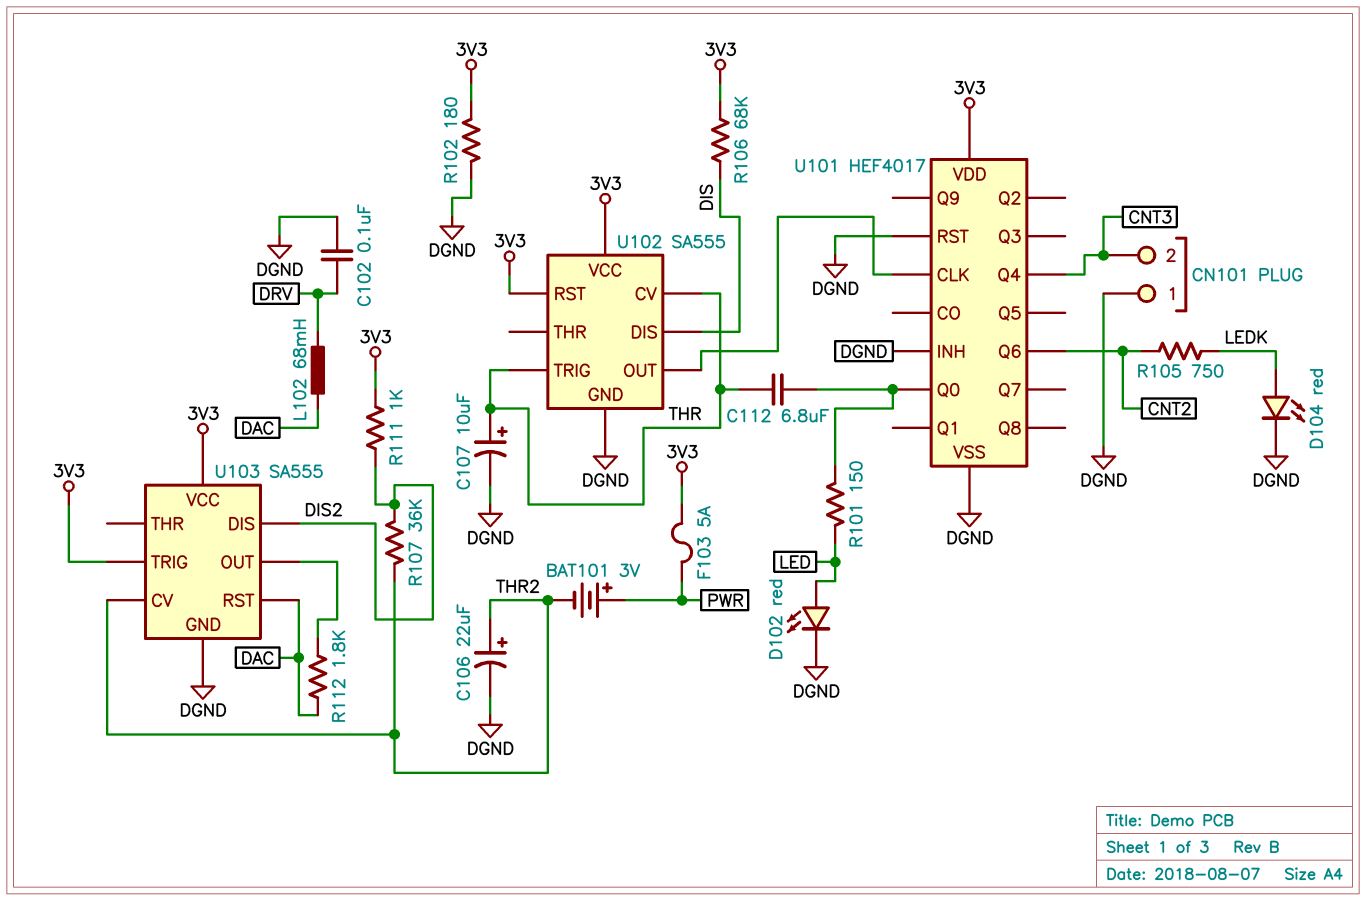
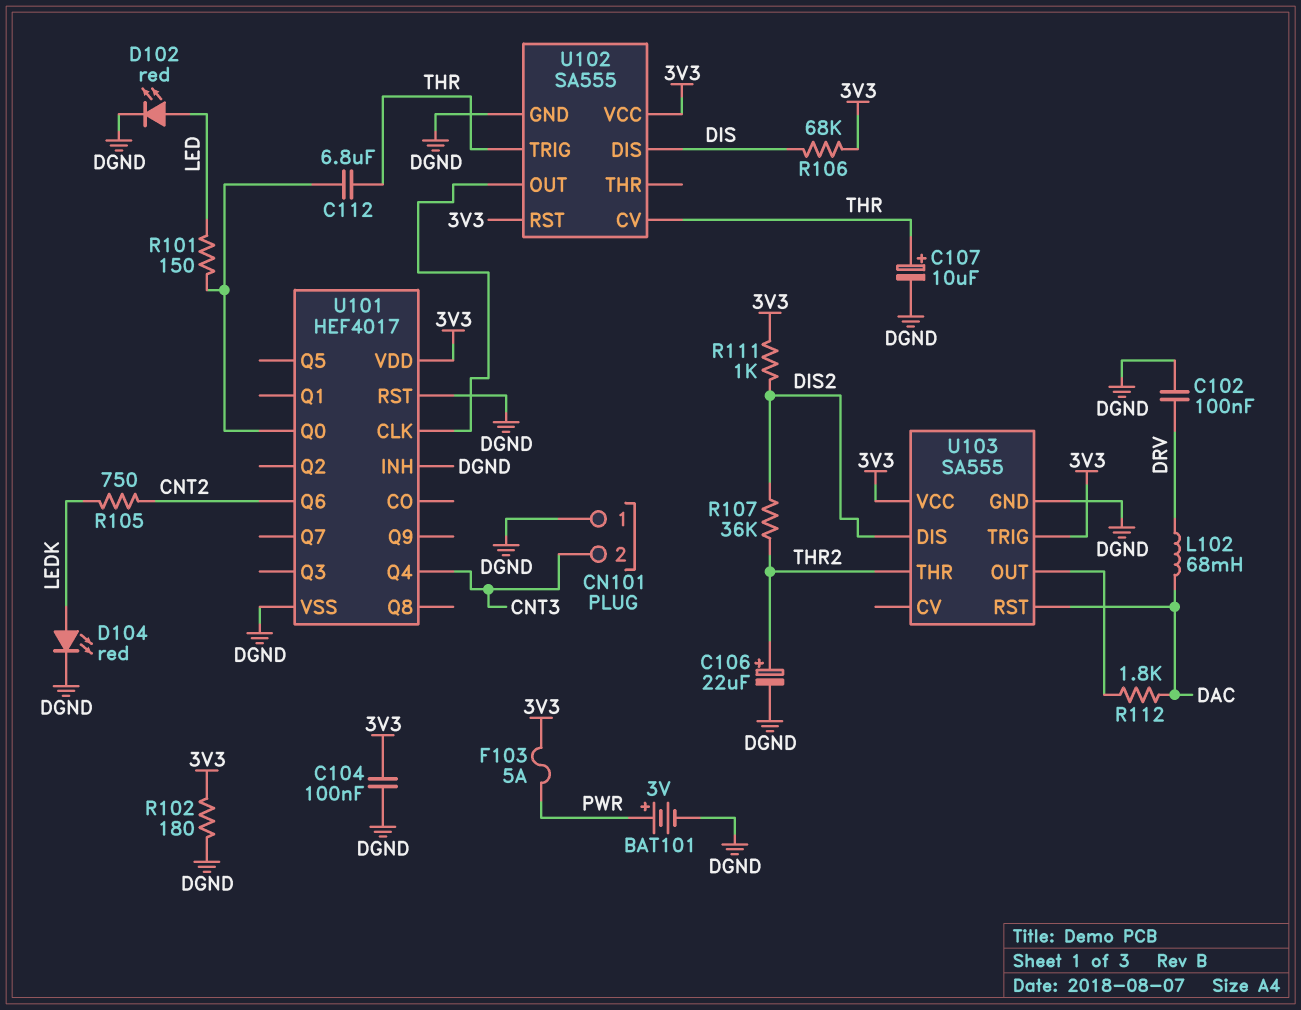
BAT101: 3V (plus PWR, minus THR2) -> 3V (plus PWR, minus DGND)
C104: none -> 100nF (3V3, DGND)
U103 pin CV: THR2 -> none
U103 pin THR: none -> THR2

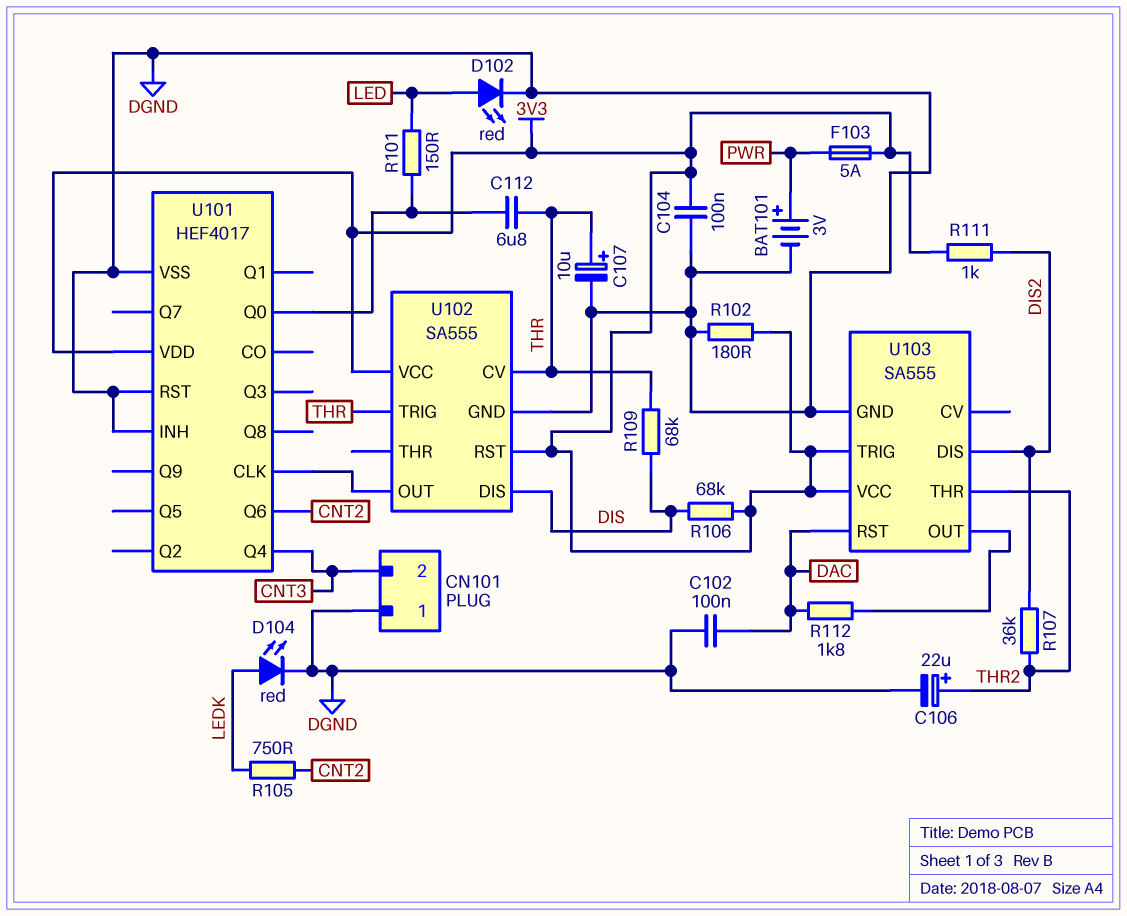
C102: 100nF (DGND, DRV) -> 100nF (DAC, DGND)
L102: 68mH (DAC, DRV) -> none
R109: none -> 68k (DIS, THR)

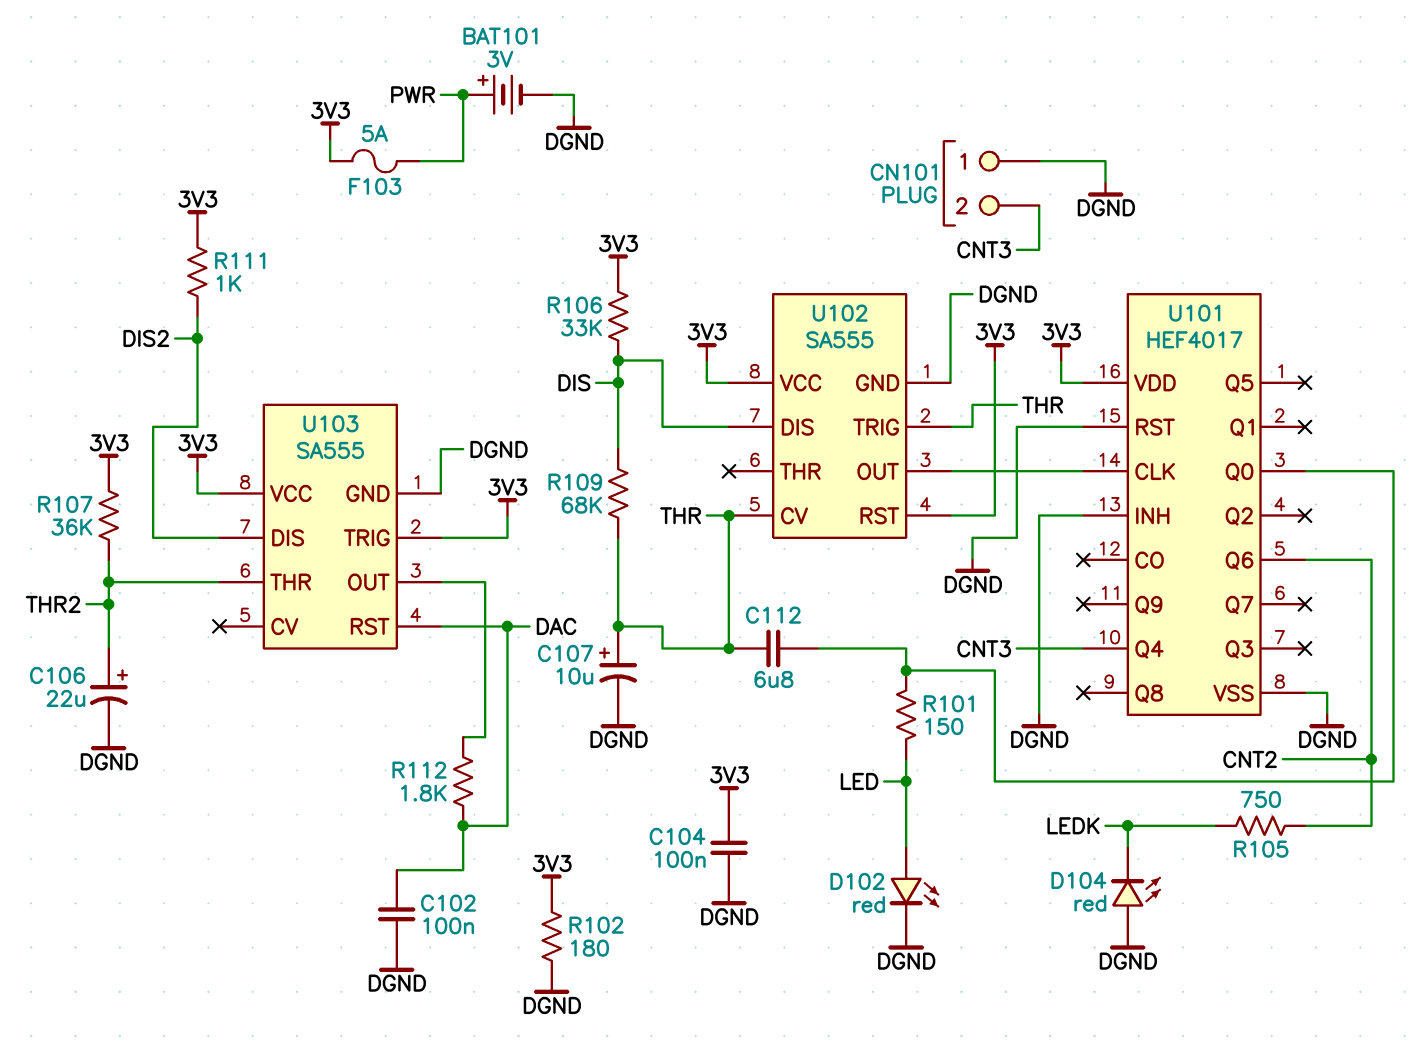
D104: LED red (A LEDK, K DGND) -> LED red (A DGND, K LEDK)
R106: 68k (3V3, DIS) -> 33k (3V3, DIS)
R107: 36k (DIS2, THR2) -> 36k (3V3, THR2)

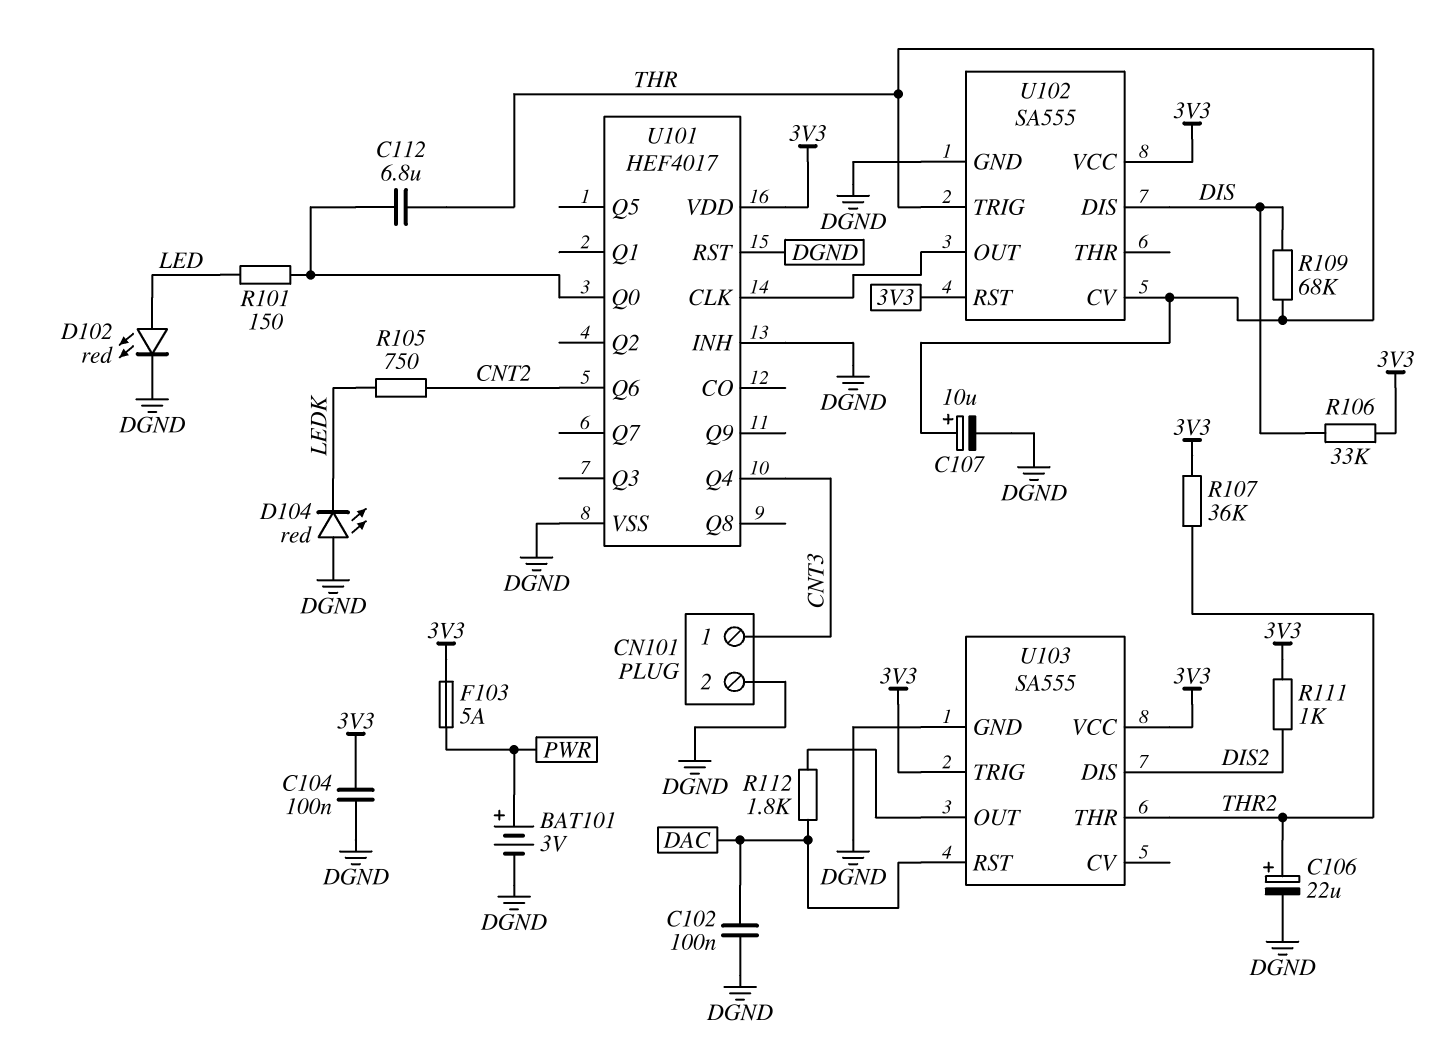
CN101 pin 1: DGND -> CNT3
CN101 pin 2: CNT3 -> DGND
R102: 180 (3V3, DGND) -> none

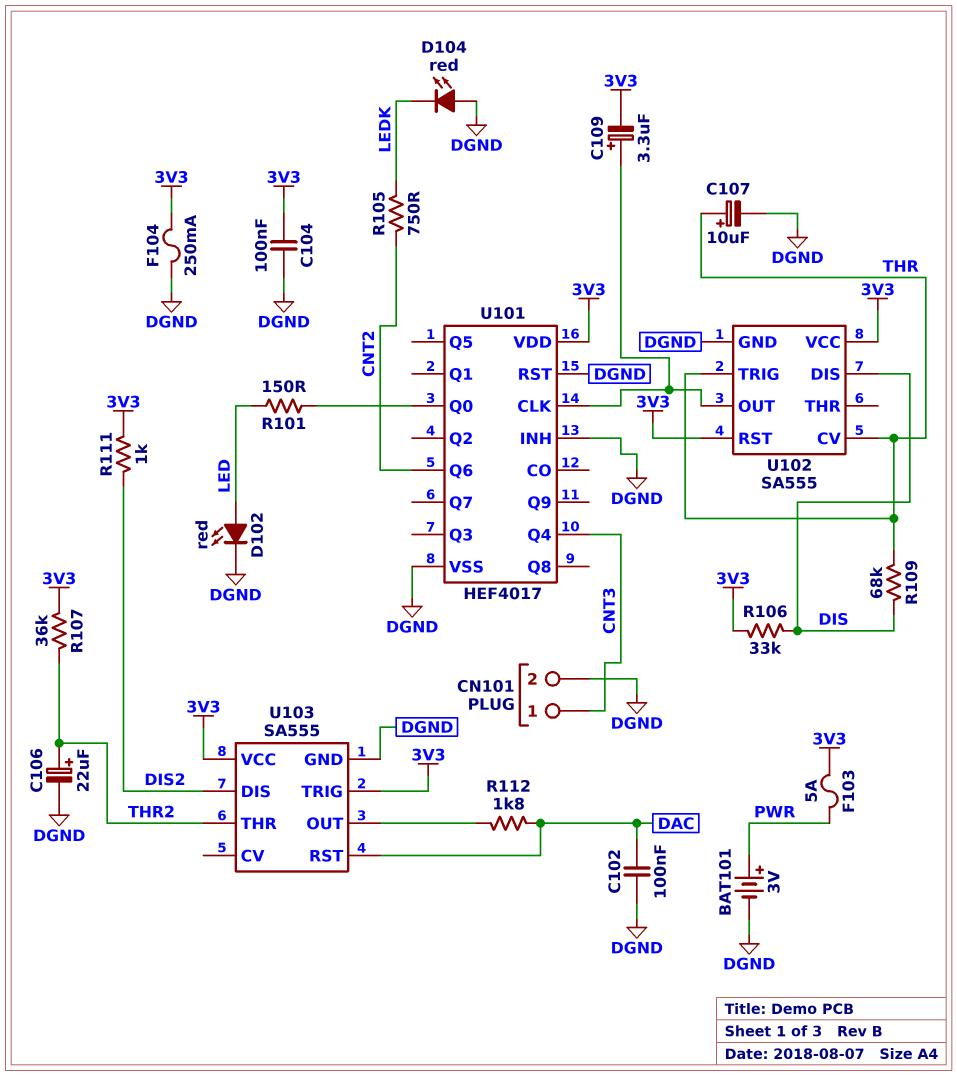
C109: none -> 3.3uF (plus U101/CLK, minus 3V3)
C112: 6.8uF (THR, U101/Q0) -> none
F104: none -> 250mA (3V3, DGND)

